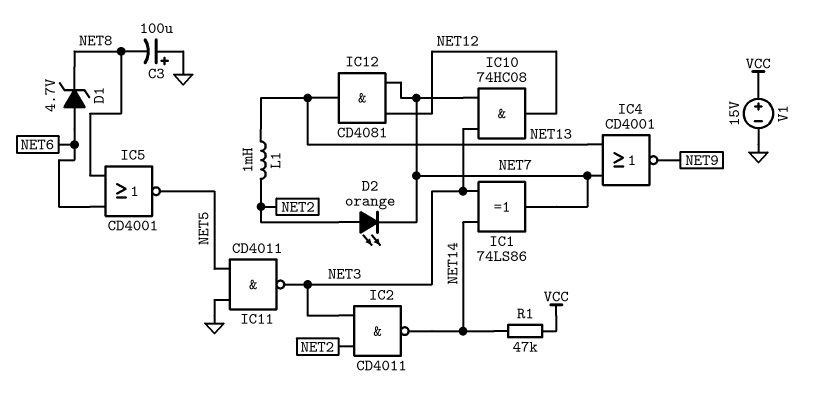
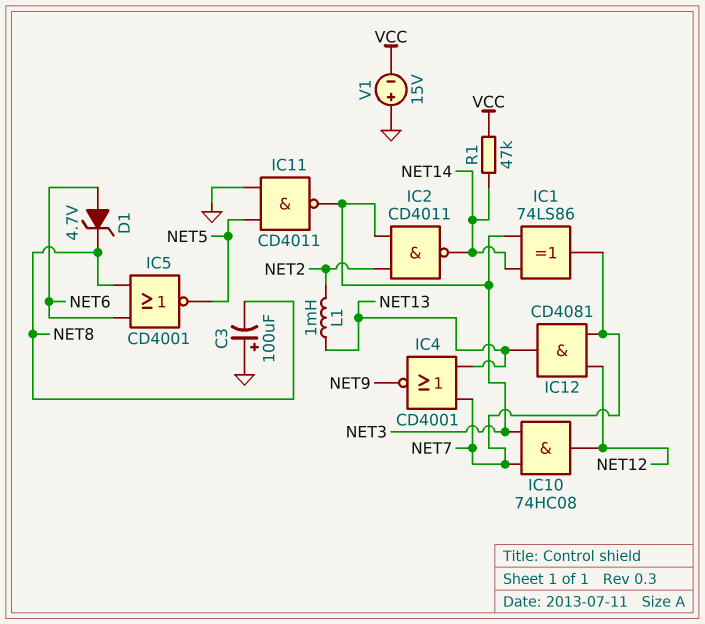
D2: LED orange (A NET2, K NET7) -> none
V1: 15V (plus VCC, minus GND) -> 15V (plus GND, minus VCC)

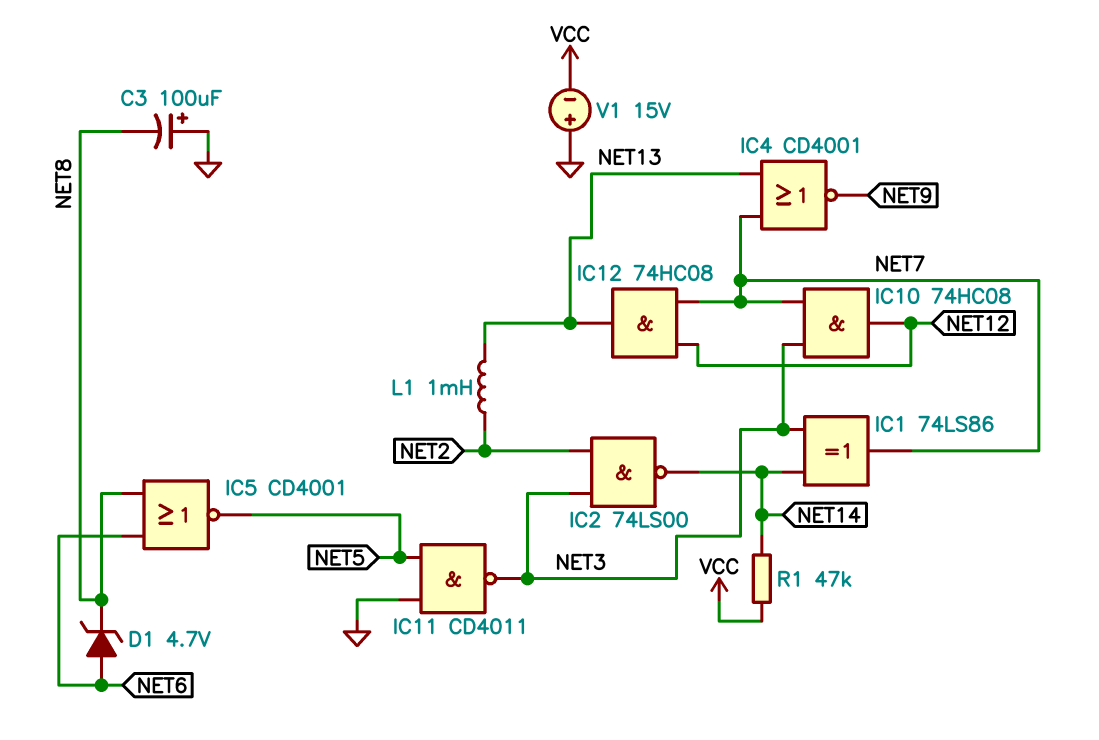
IC2: NAND CD4011 (in NET2, in NET3, out NET14) -> NAND 74LS00 (in NET2, in NET3, out NET14)
IC12: AND CD4081 (in NET7, in NET12, out NET13) -> AND 74HC08 (in NET7, in NET12, out NET13)

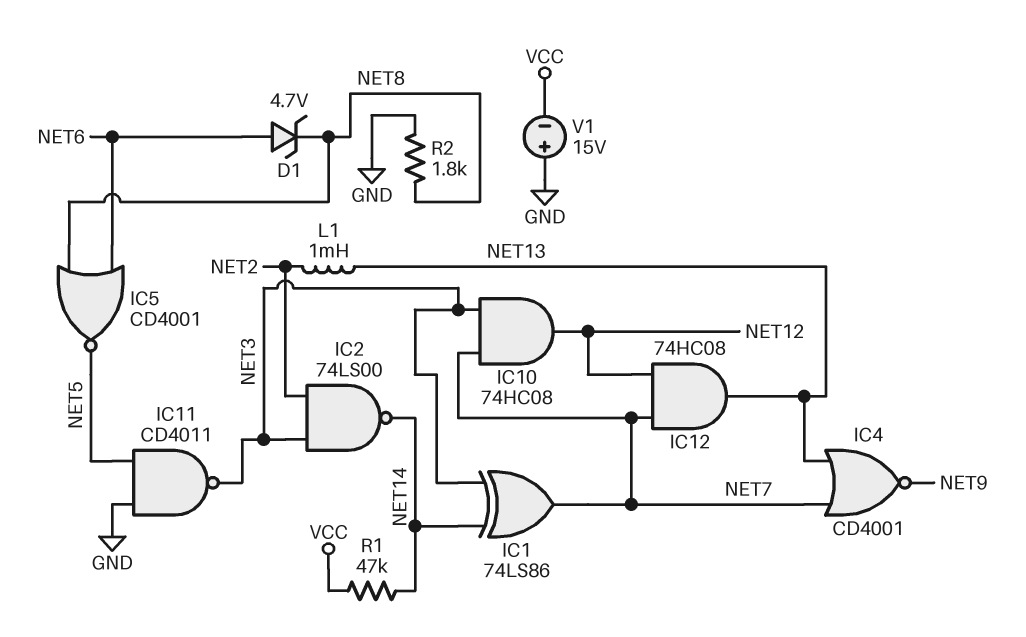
C3: 100uF (plus GND, minus NET8) -> none
R2: none -> 1.8k (GND, NET8)

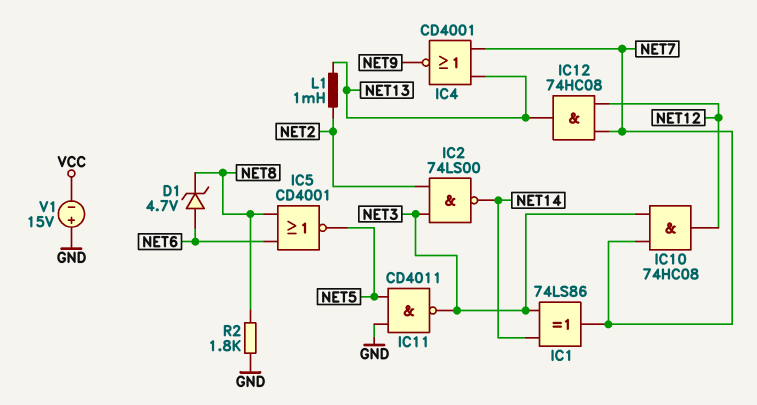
R1: 47k (NET14, VCC) -> none

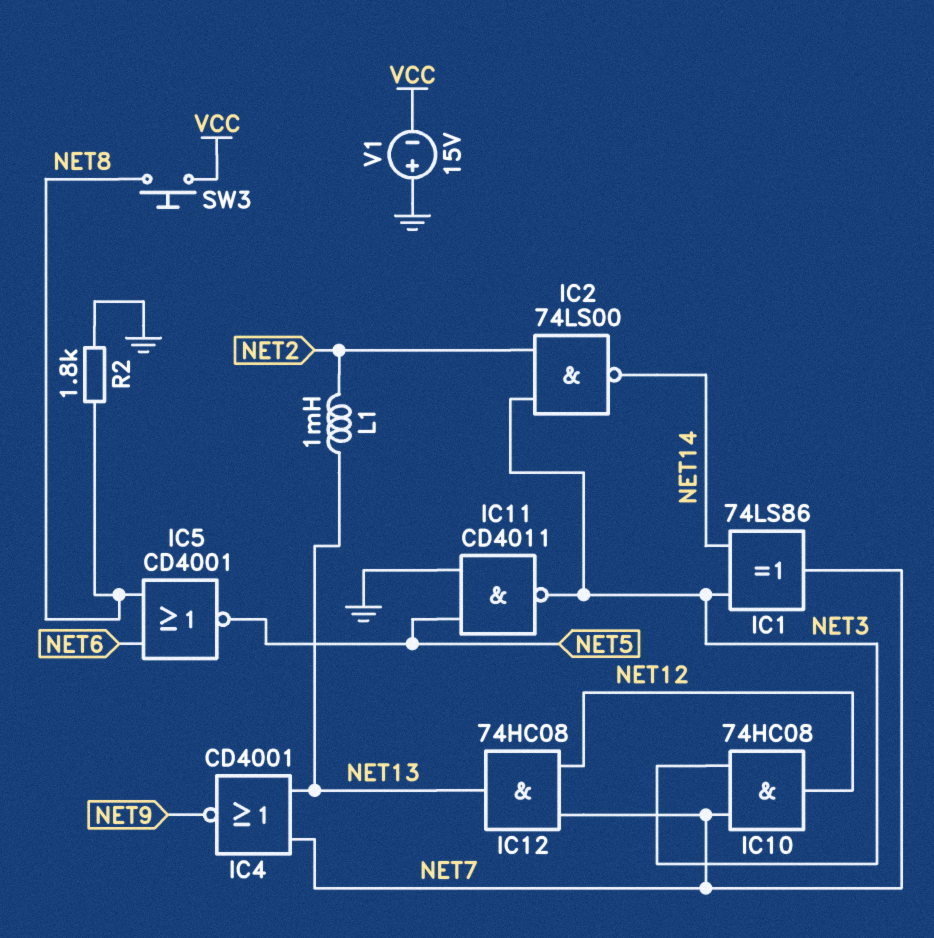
D1: zener 4.7V (A NET6, K NET8) -> none
SW3: none -> button (NET8, VCC)

